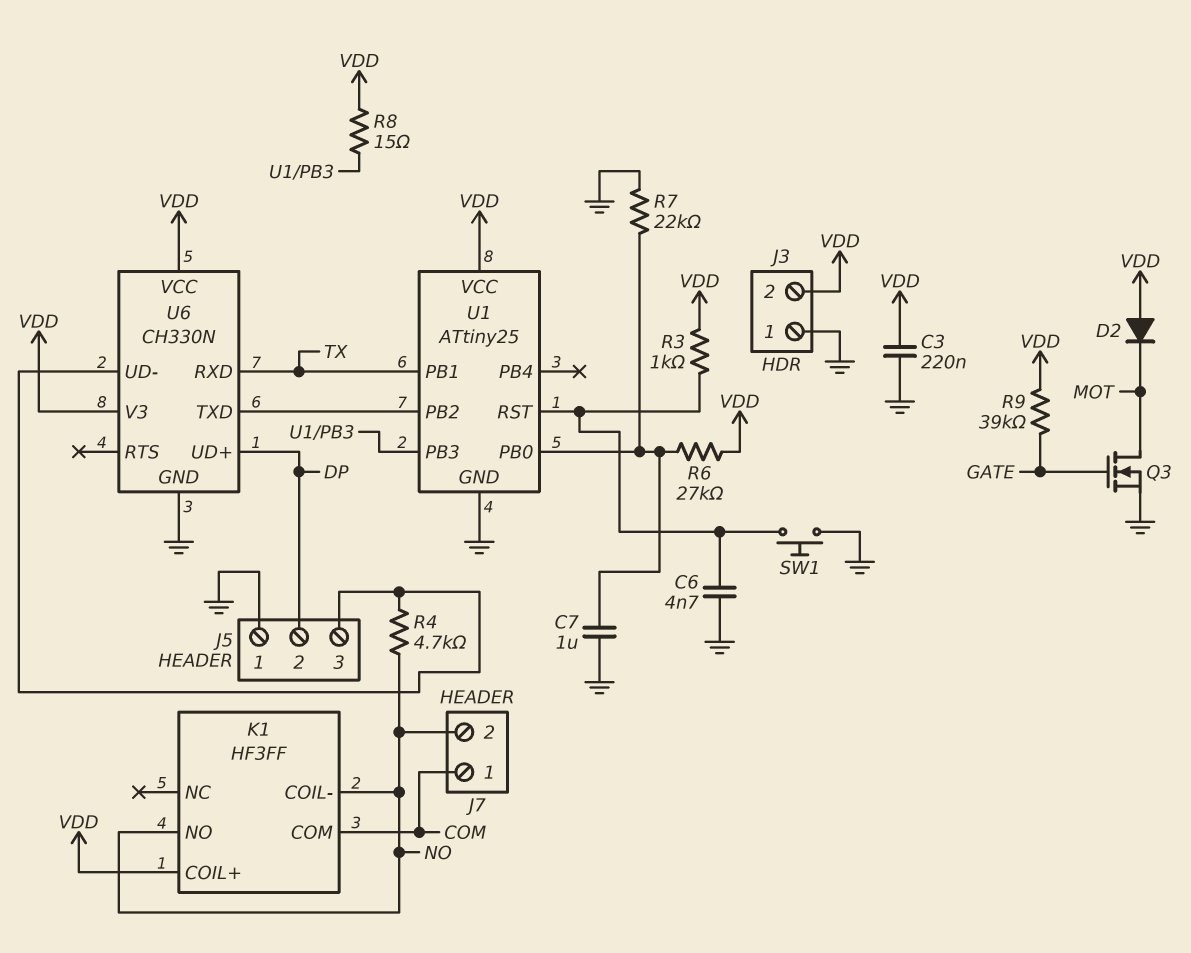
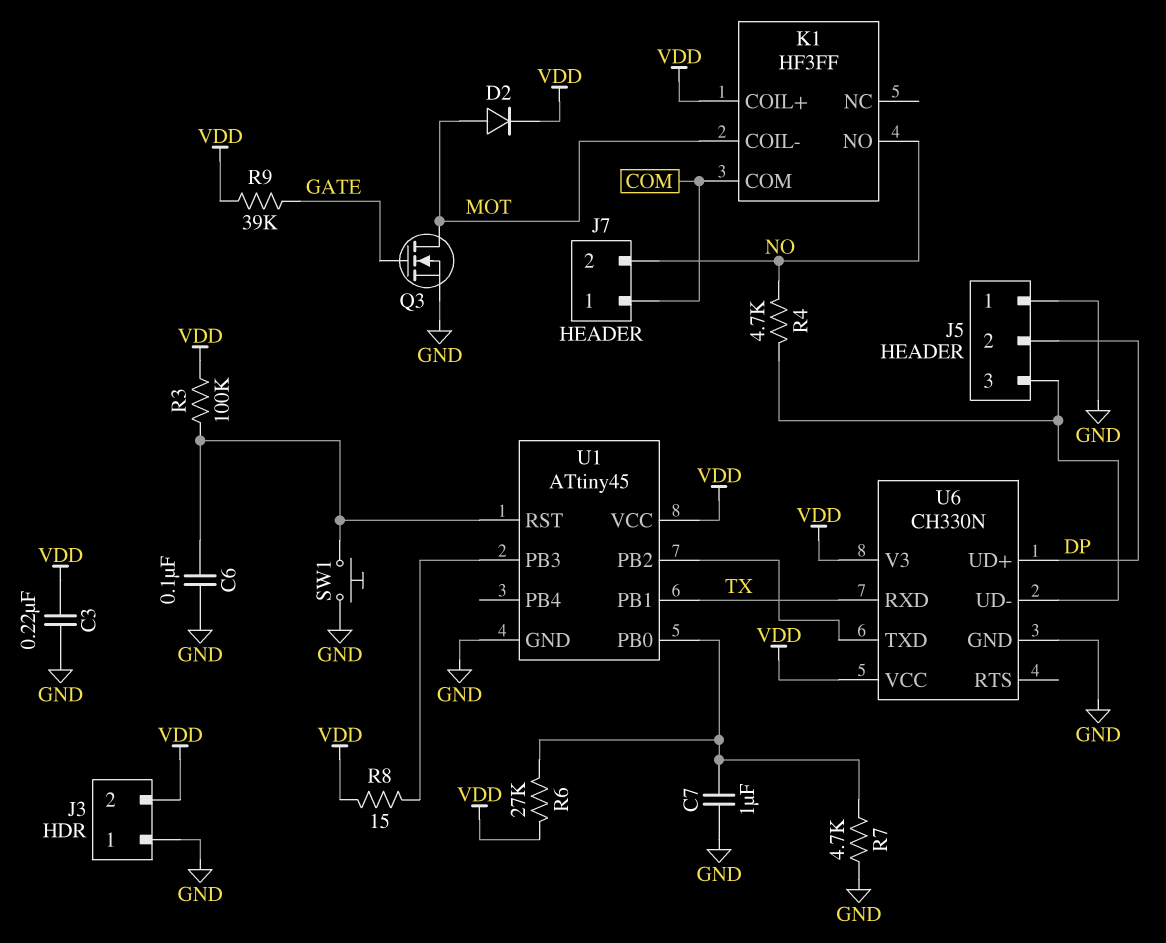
C6: 4.7nF (GND, U1/RST) -> 100nF (GND, U1/RST)
D2: diode (A VDD, K MOT) -> diode (A MOT, K VDD)
K1 pin COIL-: NO -> MOT
R3: 1k (U1/RST, VDD) -> 100k (U1/RST, VDD)
R7: 22k (GND, U1/PB0) -> 4.7k (GND, U1/PB0)
U1: ATtiny25 -> ATtiny45

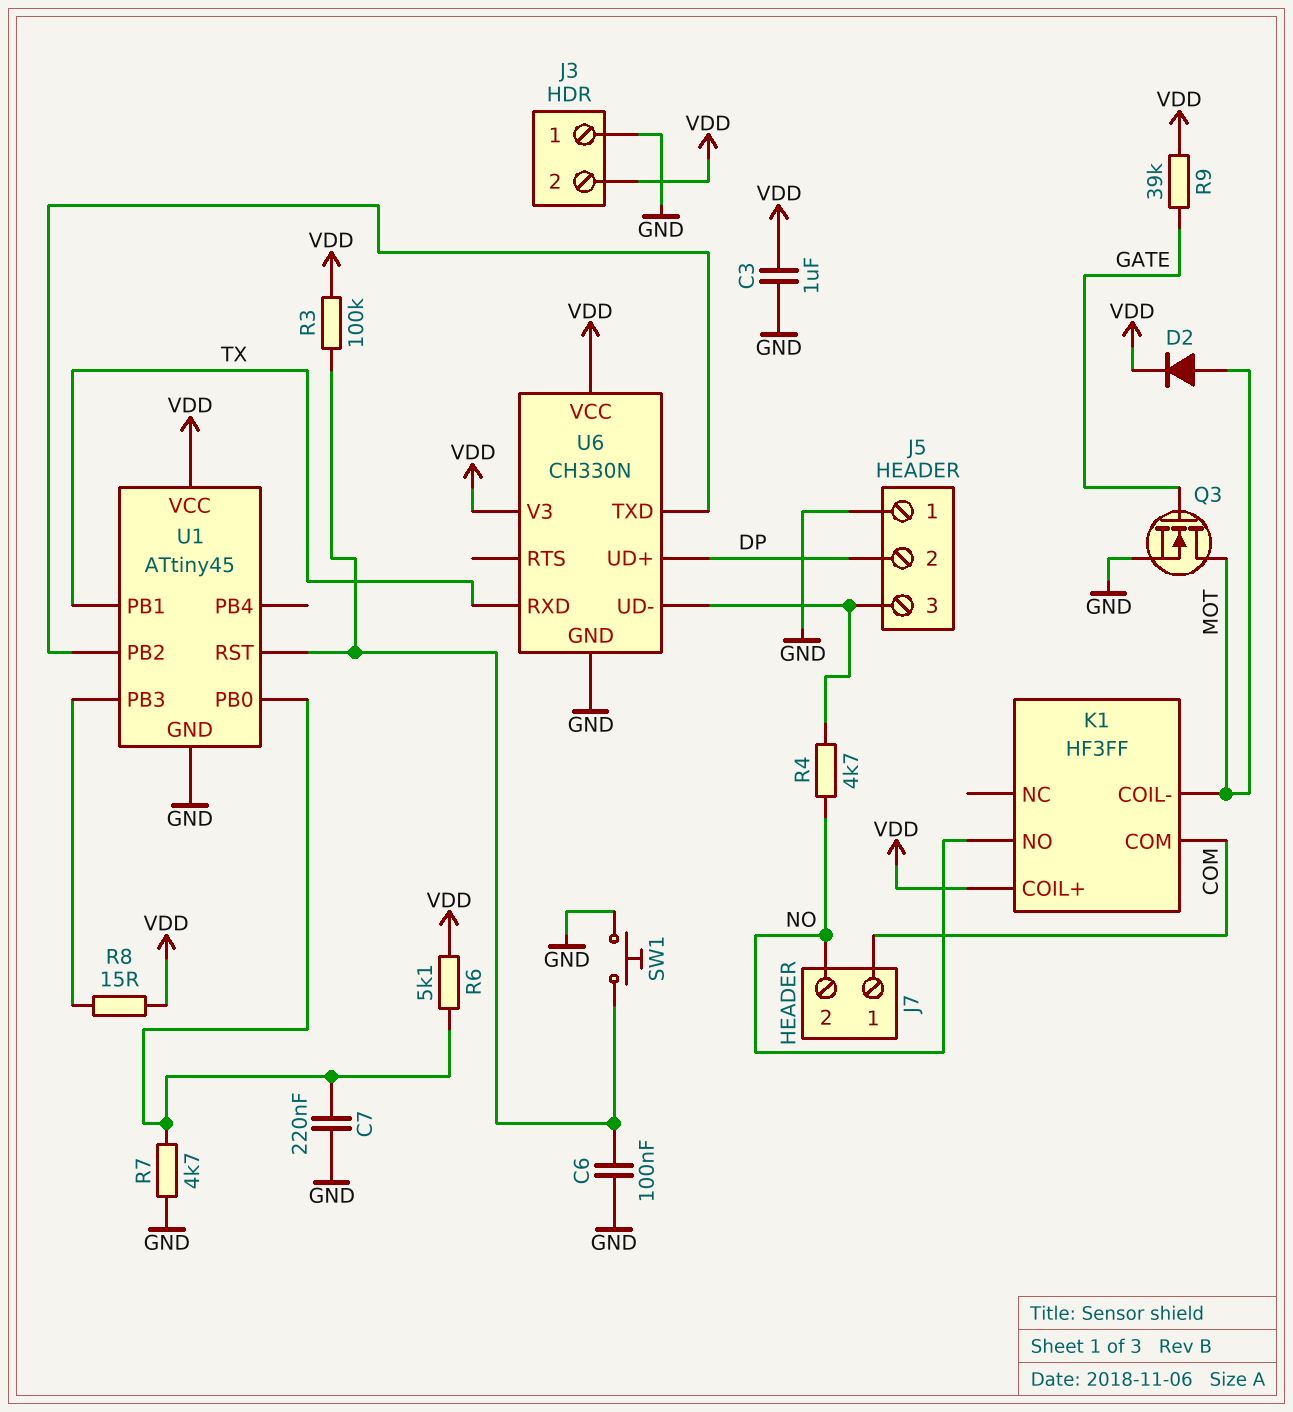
C3: 220nF (GND, VDD) -> 1uF (GND, VDD)
C7: 1uF (GND, U1/PB0) -> 220nF (GND, U1/PB0)
R6: 27k (U1/PB0, VDD) -> 5.1k (U1/PB0, VDD)

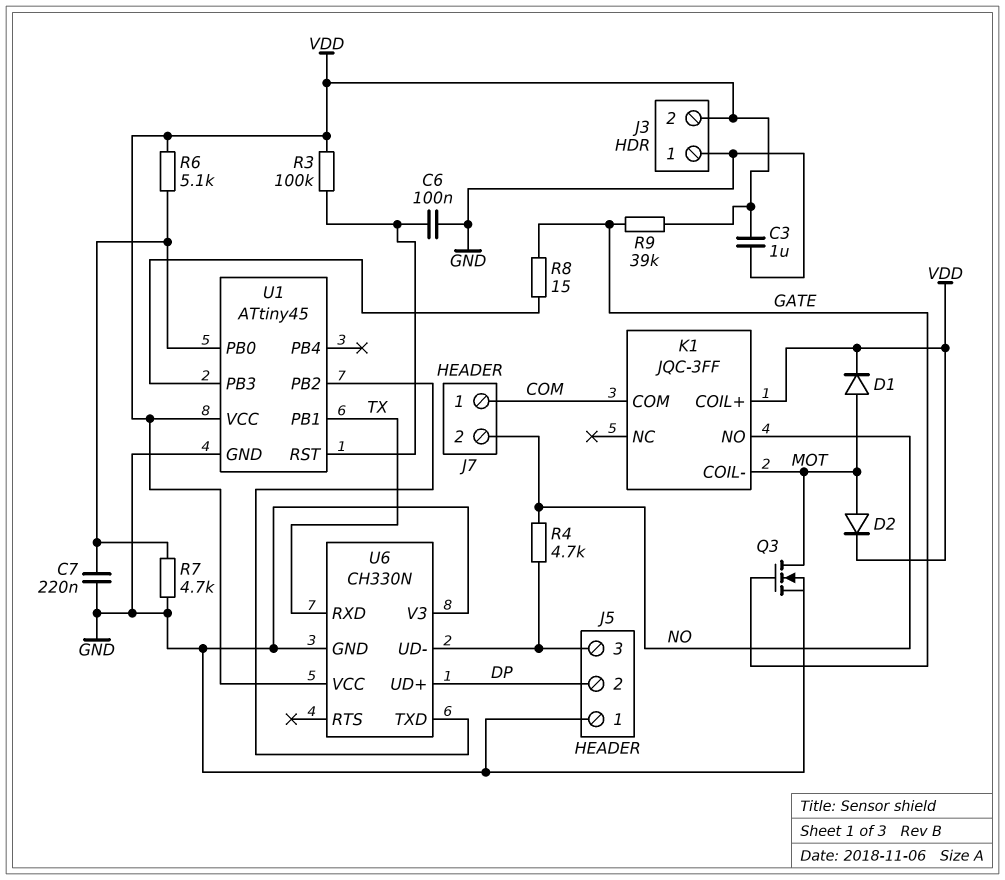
D1: none -> diode (A MOT, K VDD)
K1: HF3FF -> JQC-3FF
R8: 15 (U1/PB3, VDD) -> 15 (GATE, U1/PB3)
SW1: button (GND, U1/RST) -> none
U6 pin V3: VDD -> GND

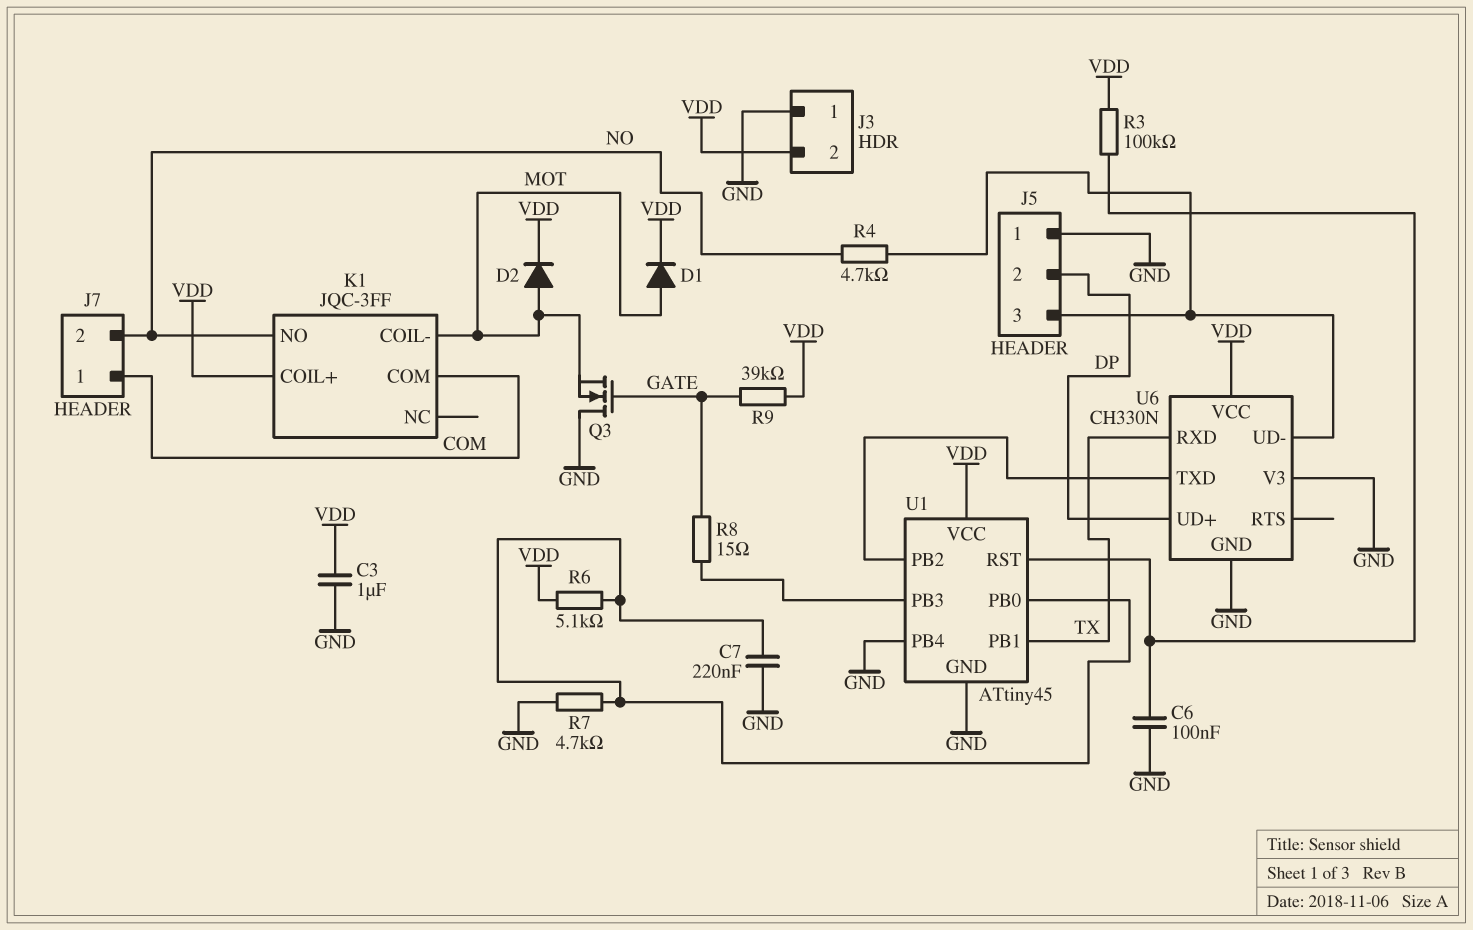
Q3: NMOS (G GATE, D MOT, S GND) -> NMOS (G GATE, D GND, S MOT)
U1 pin PB4: none -> GND

